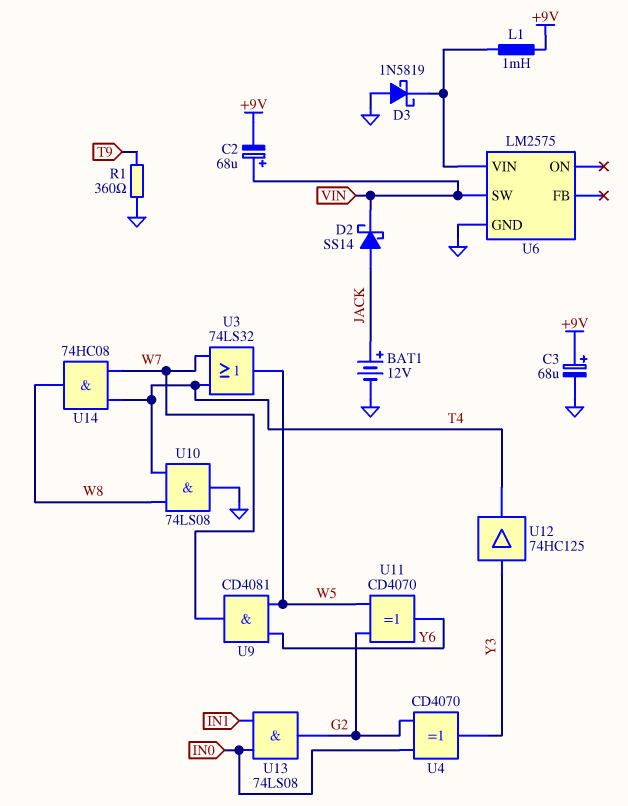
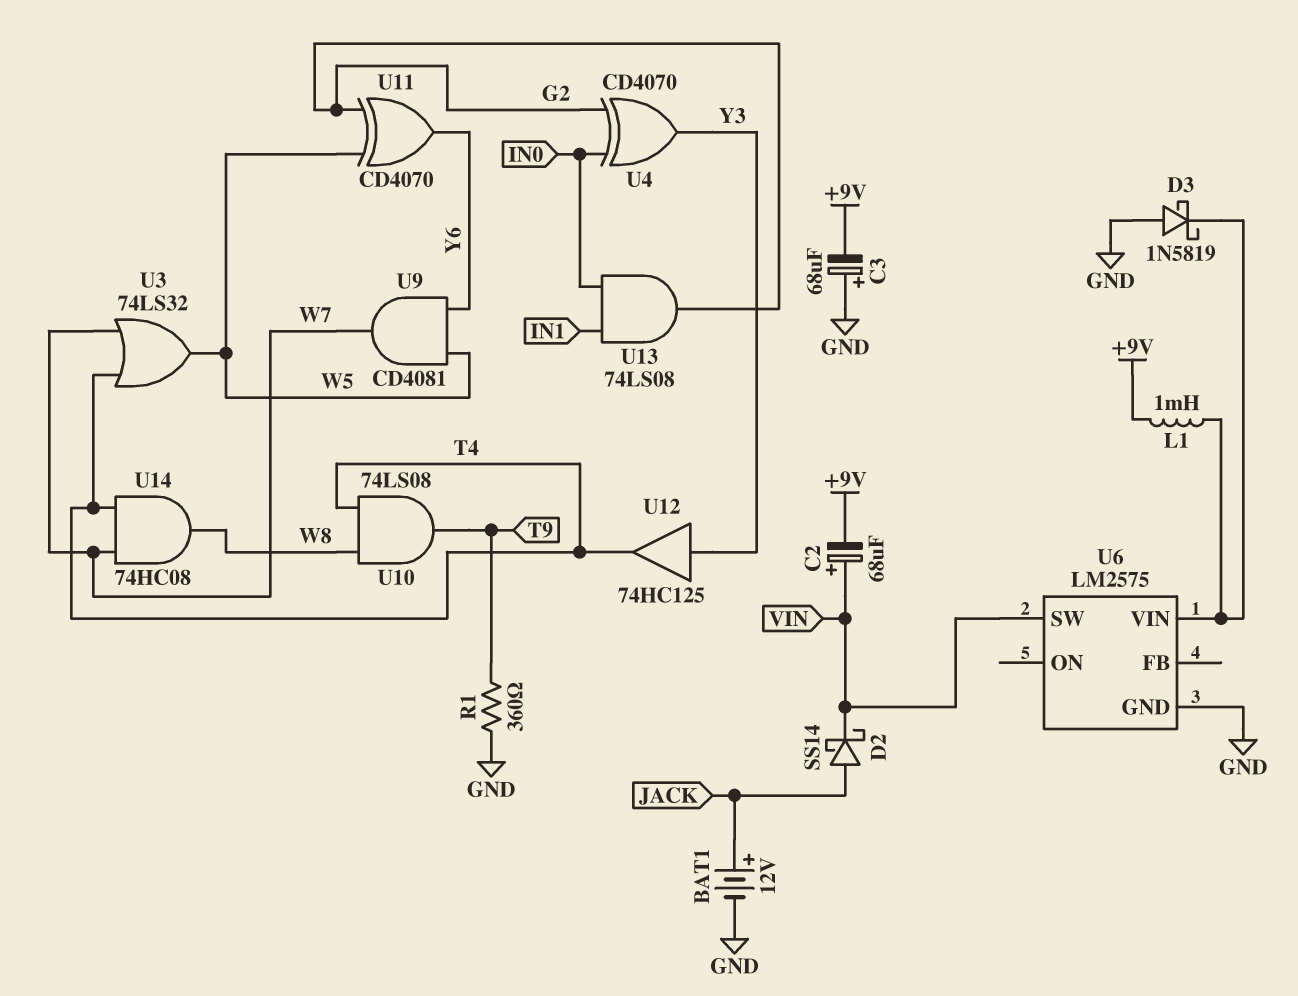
C3: 68uF (plus +9V, minus GND) -> 68uF (plus GND, minus +9V)
U10: AND 74LS08 (in T4, in W8, out GND) -> AND 74LS08 (in T4, in W8, out T9)

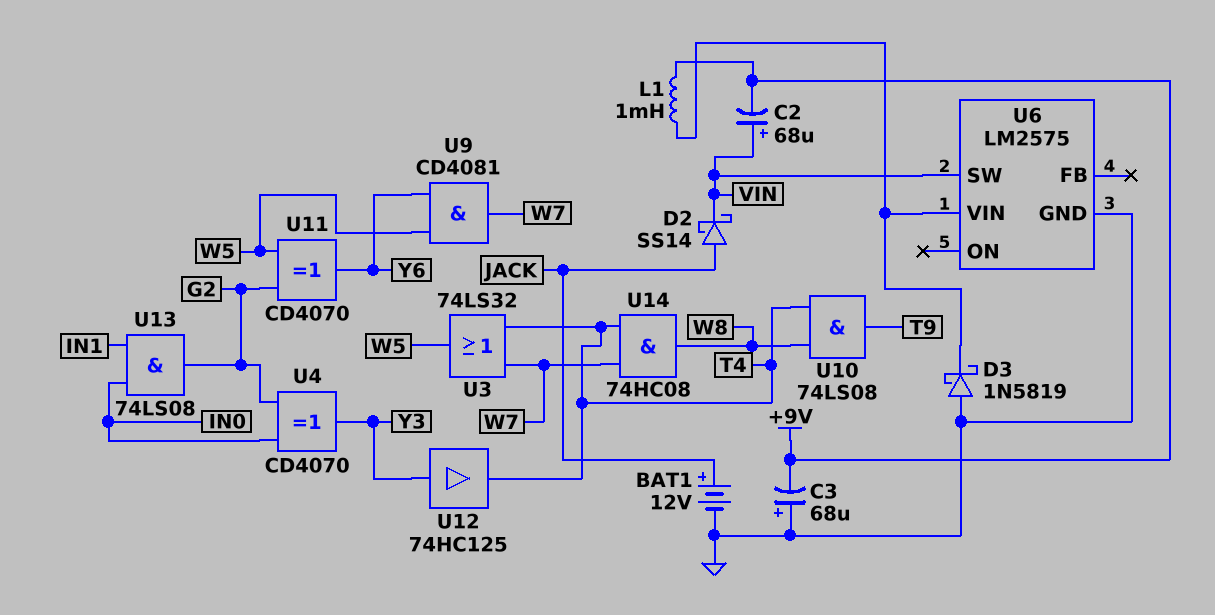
R1: 360 (GND, T9) -> none

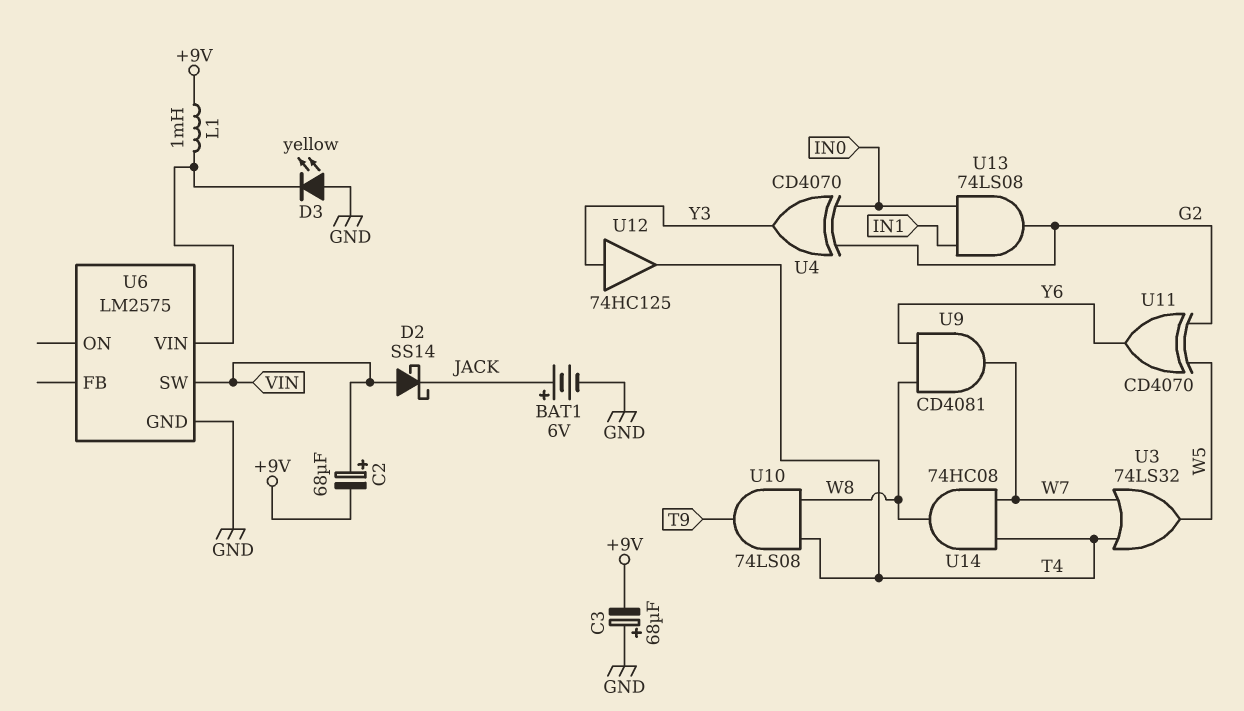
BAT1: 12V (plus JACK, minus GND) -> 6V (plus JACK, minus GND)
D2: schottky SS14 (A JACK, K VIN) -> schottky SS14 (A VIN, K JACK)
D3: schottky 1N5819 (A GND, K U6/VIN) -> LED yellow (A GND, K U6/VIN)
U9: AND CD4081 (in W5, in Y6, out W7) -> AND CD4081 (in W8, in Y6, out W7)

